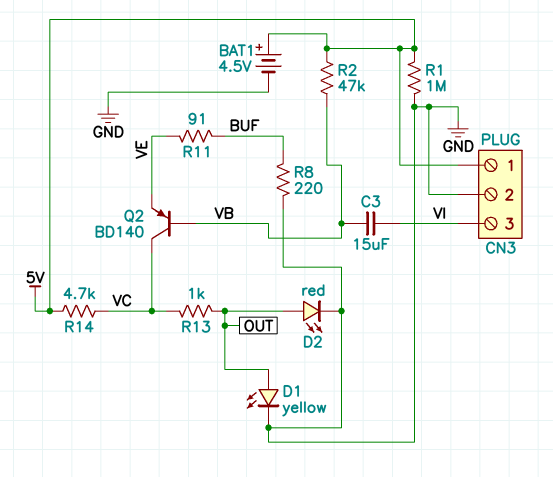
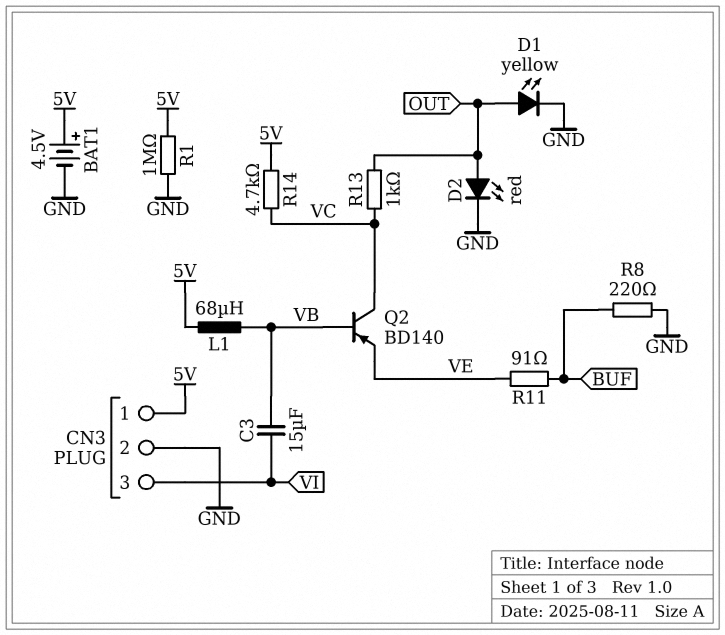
L1: none -> 68uH (5V, VB)
R2: 47k (5V, VB) -> none

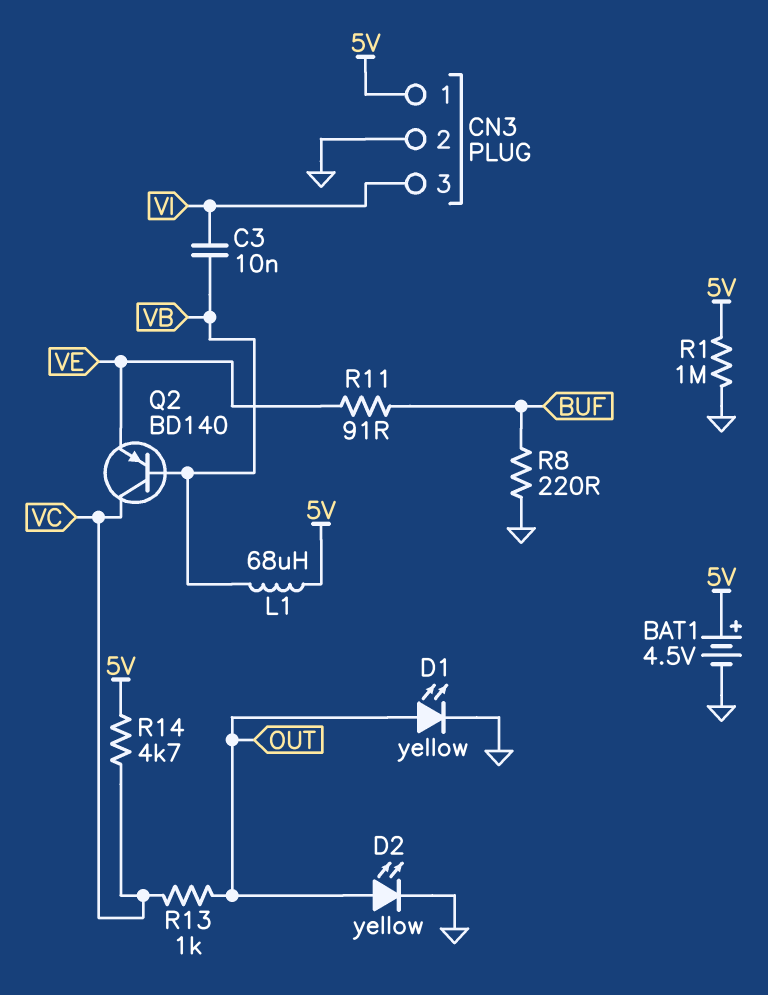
C3: 15uF (VB, VI) -> 10nF (VB, VI)
D2: LED red (A OUT, K GND) -> LED yellow (A OUT, K GND)

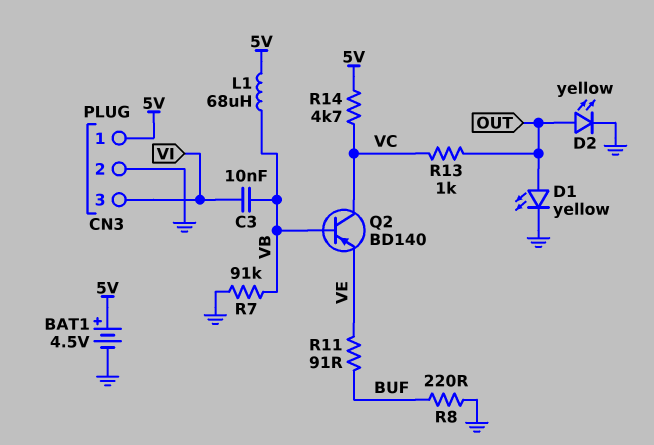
R1: 1M (5V, GND) -> none
R7: none -> 91k (GND, VB)

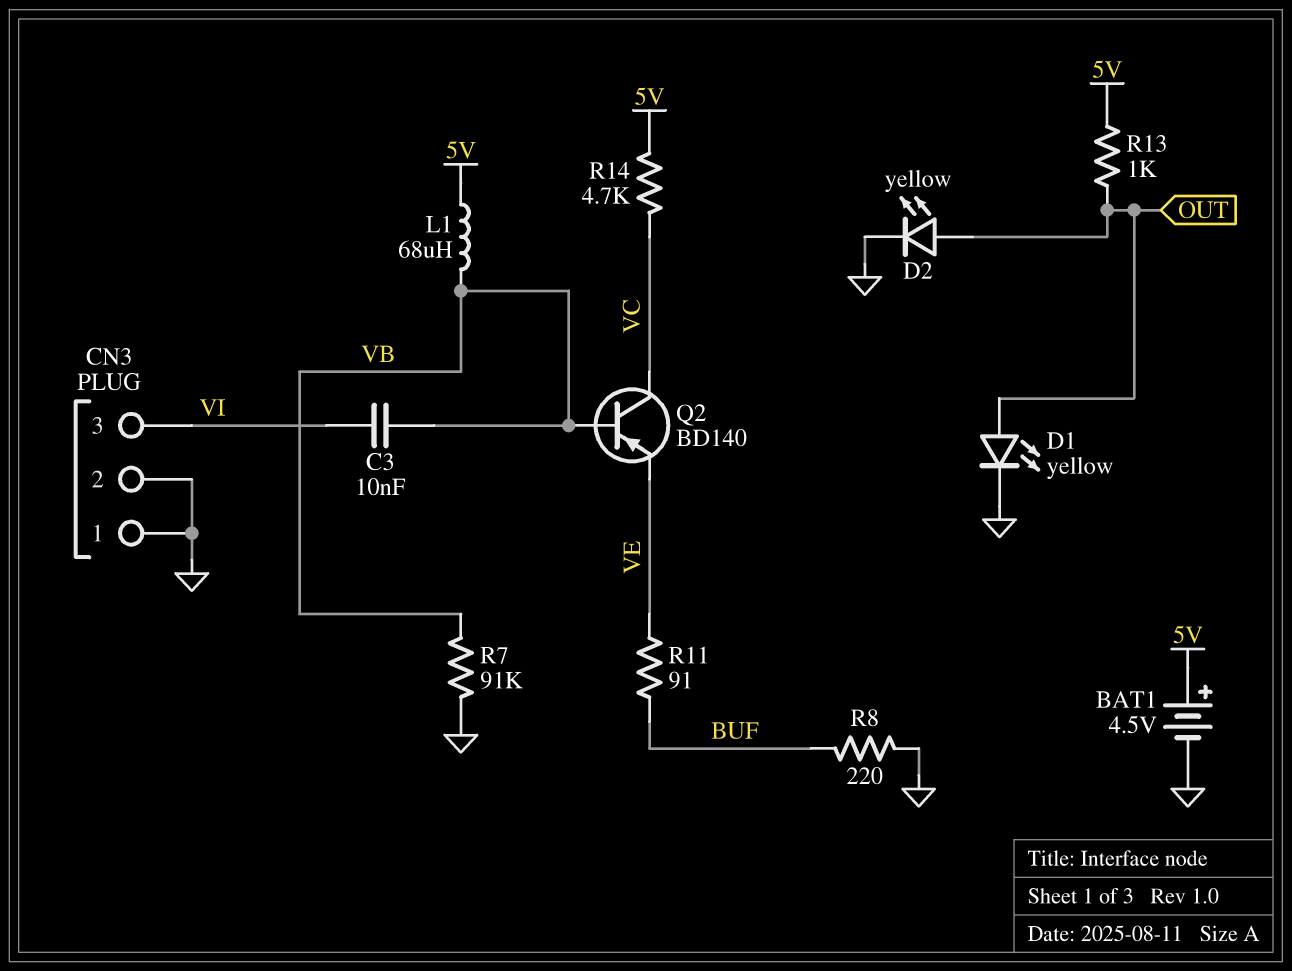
CN3 pin 1: 5V -> GND
R13: 1k (OUT, VC) -> 1k (5V, OUT)

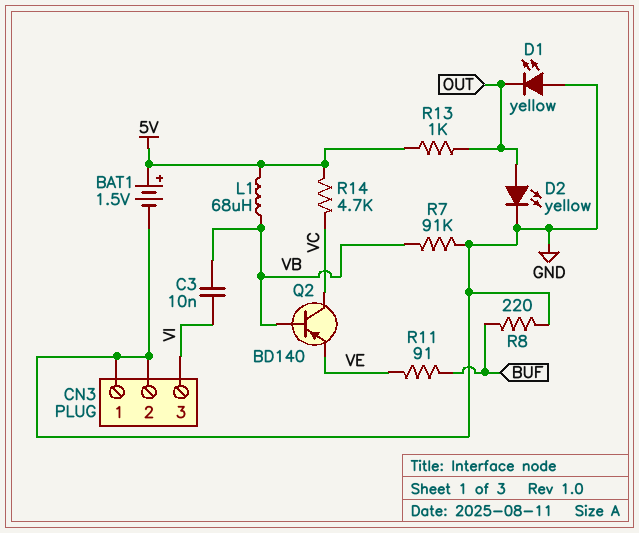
BAT1: 4.5V (plus 5V, minus GND) -> 1.5V (plus 5V, minus GND)
D1: LED yellow (A OUT, K GND) -> LED yellow (A GND, K OUT)

